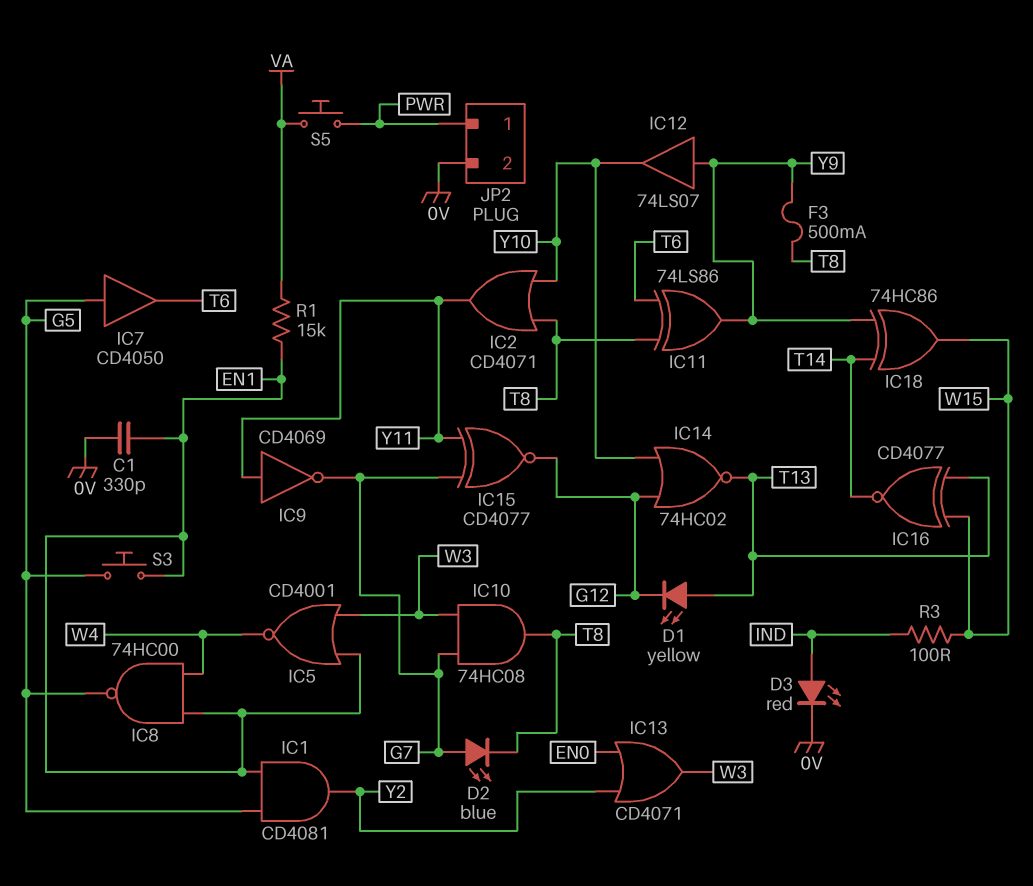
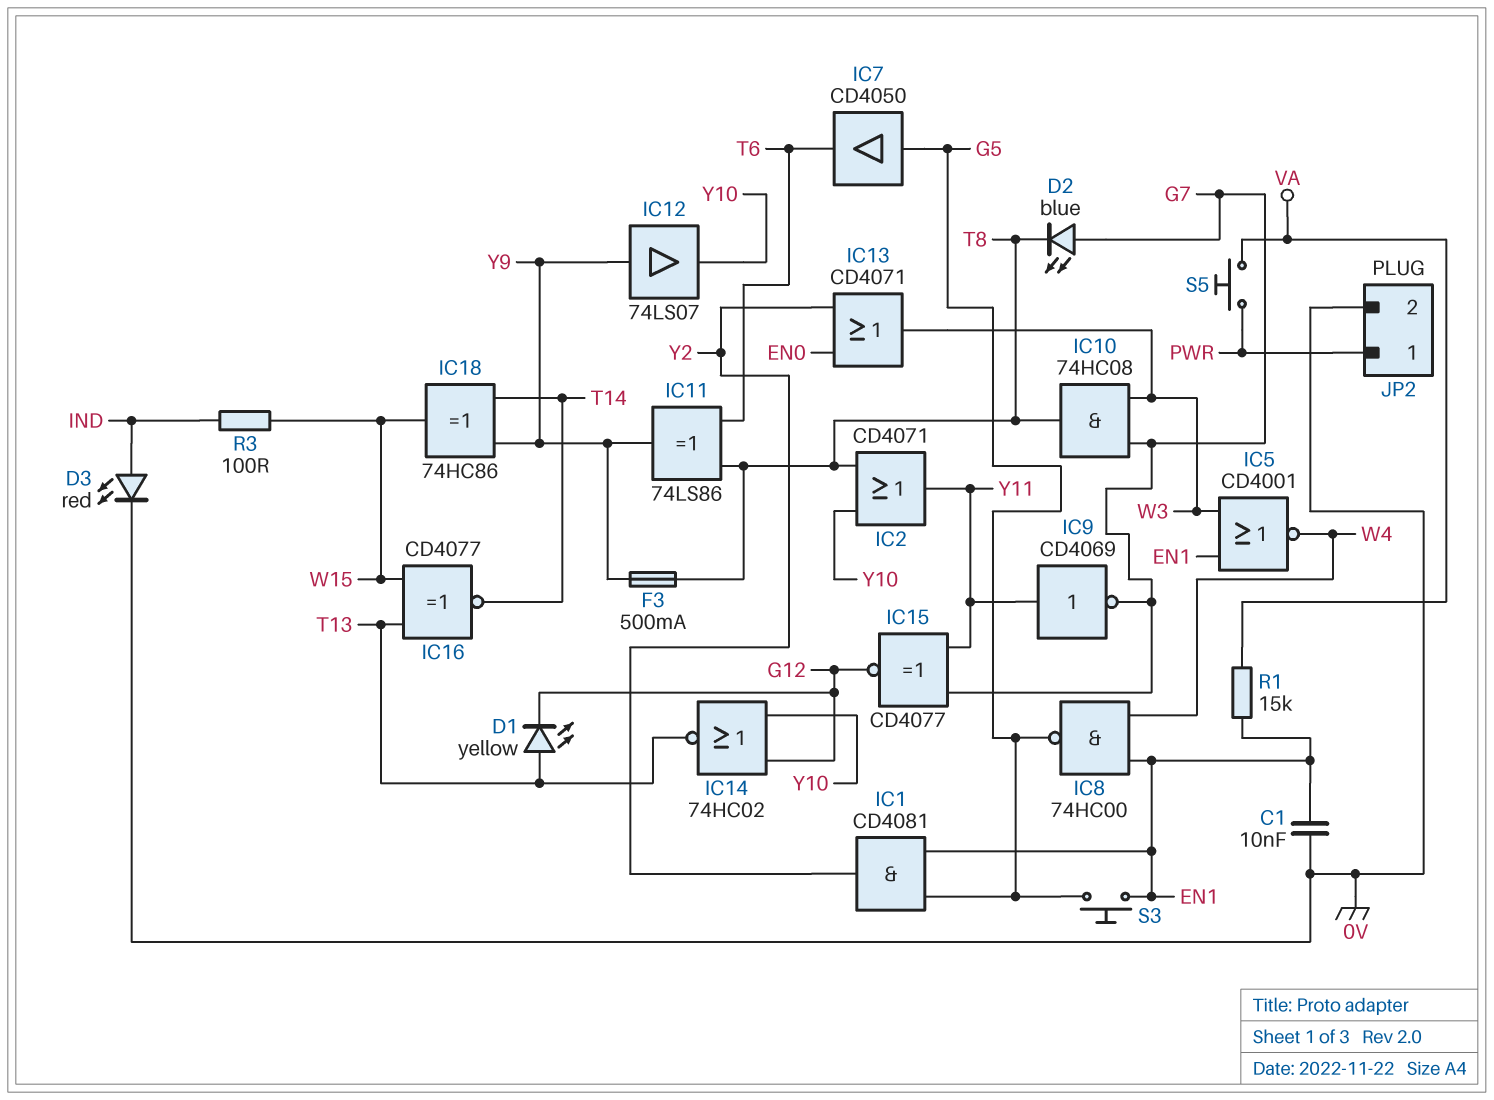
C1: 330pF (0V, EN1) -> 10nF (0V, EN1)

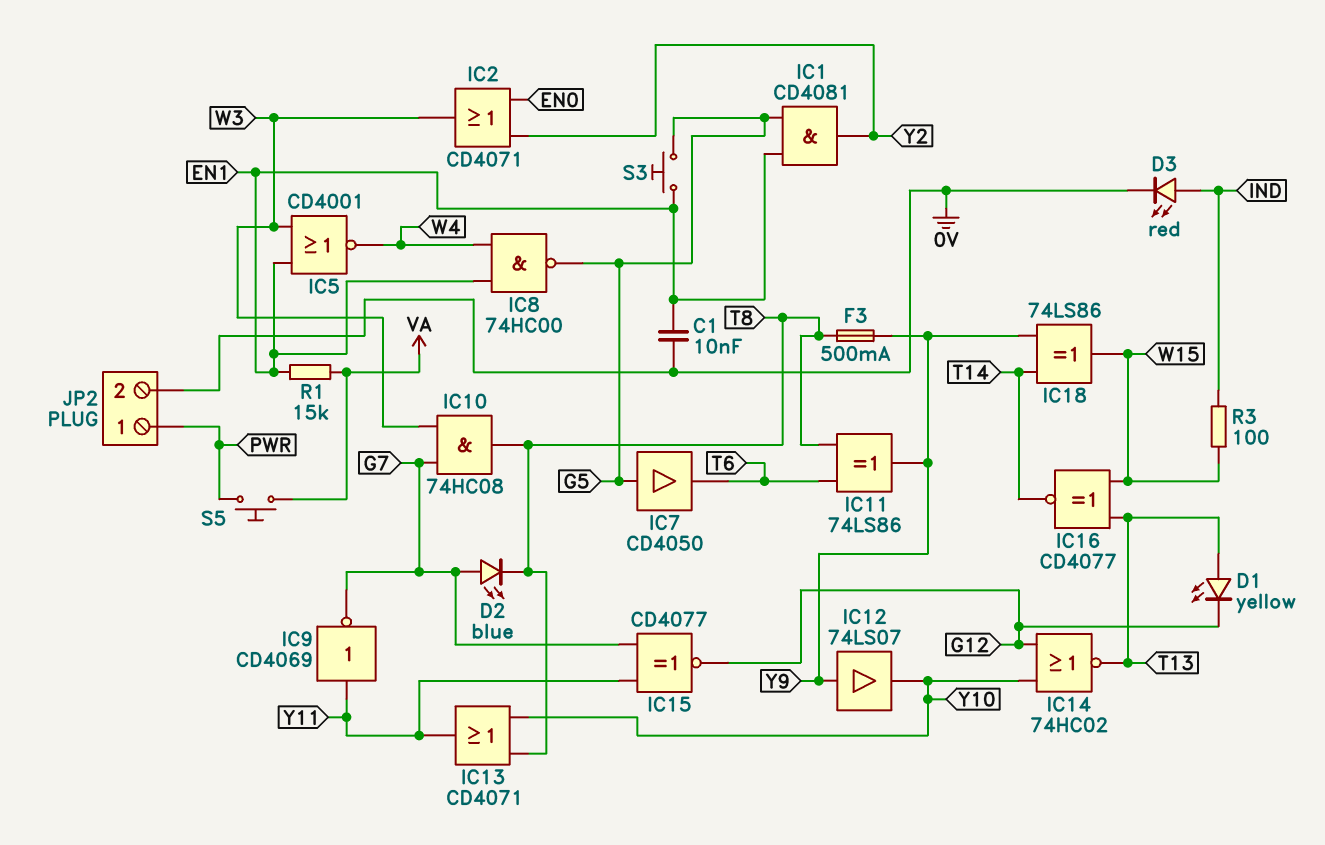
IC2: OR CD4071 (in T8, in Y10, out Y11) -> OR CD4071 (in EN0, in Y2, out W3)
IC13: OR CD4071 (in EN0, in Y2, out W3) -> OR CD4071 (in T8, in Y10, out Y11)
IC18: XOR 74HC86 (in T14, in Y9, out W15) -> XOR 74LS86 (in T14, in Y9, out W15)

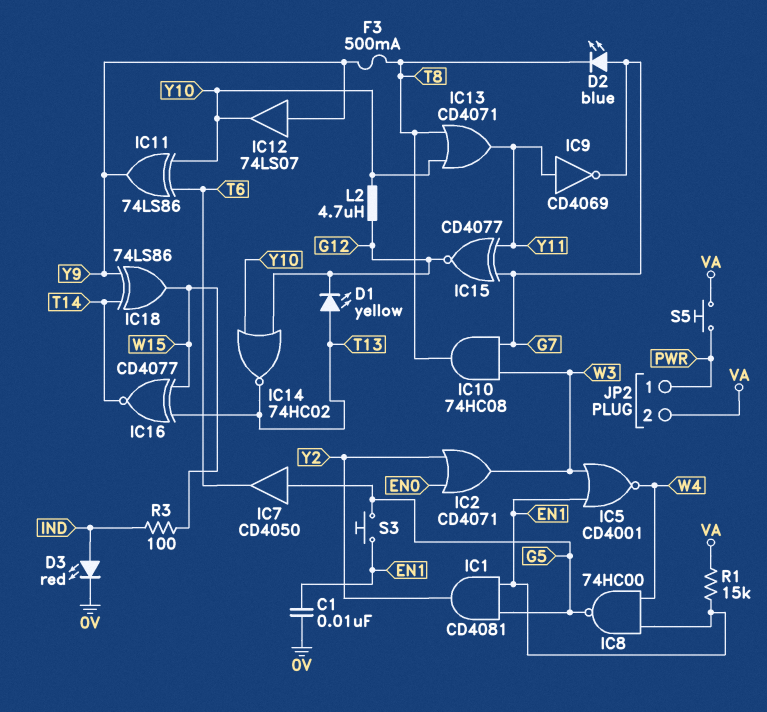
IC11: XOR 74LS86 (in T6, in T8, out Y9) -> XOR 74LS86 (in T6, in Y10, out Y9)
JP2 pin 2: 0V -> VA
L2: none -> 4.7uH (G12, Y10)

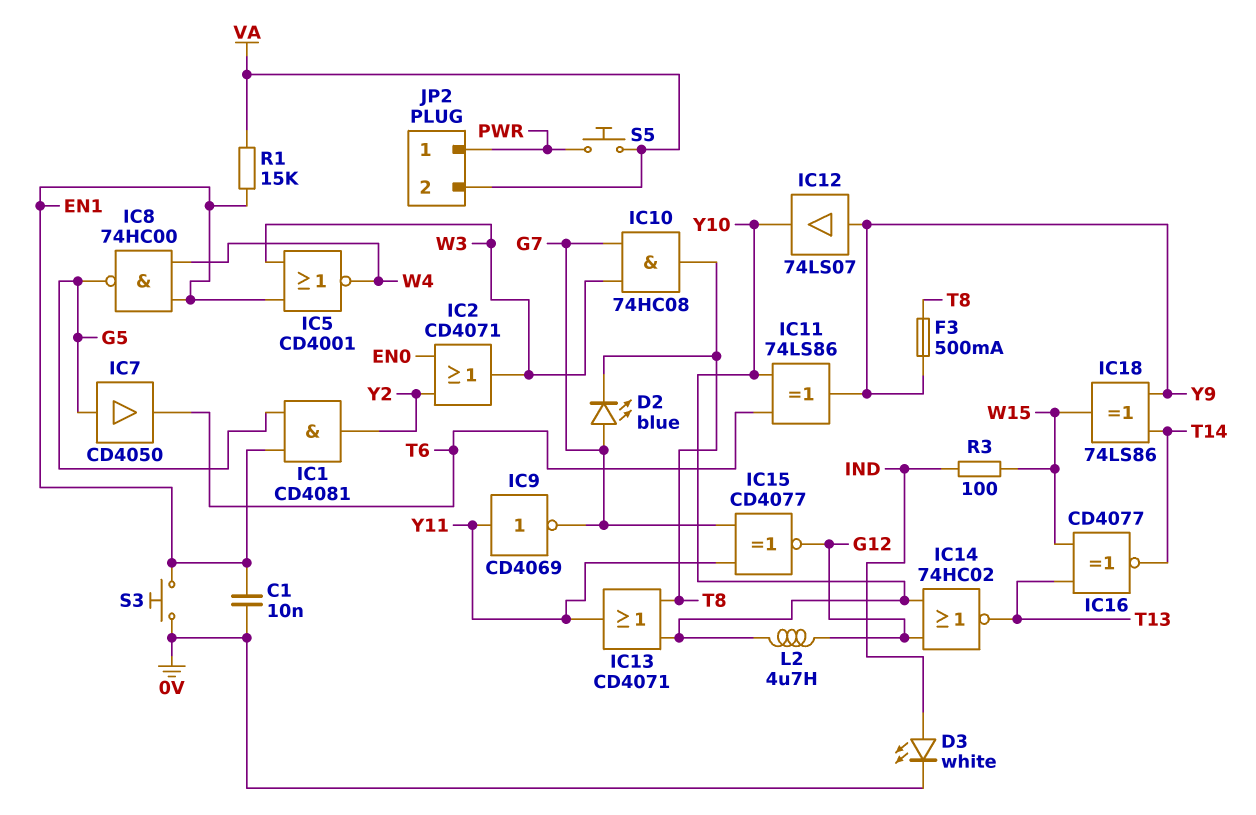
D1: LED yellow (A T13, K G12) -> none
D3: LED red (A IND, K 0V) -> LED white (A IND, K 0V)
S3: button (EN1, G5) -> button (0V, EN1)

